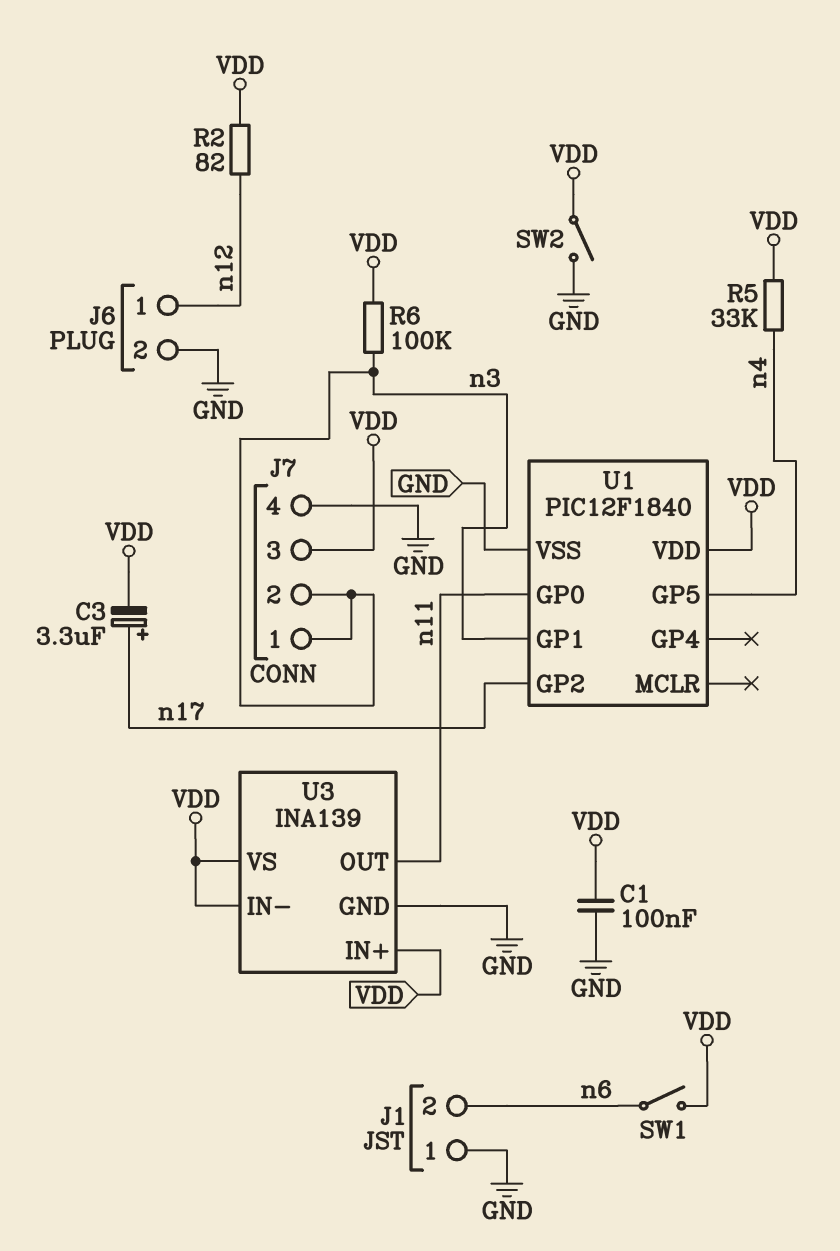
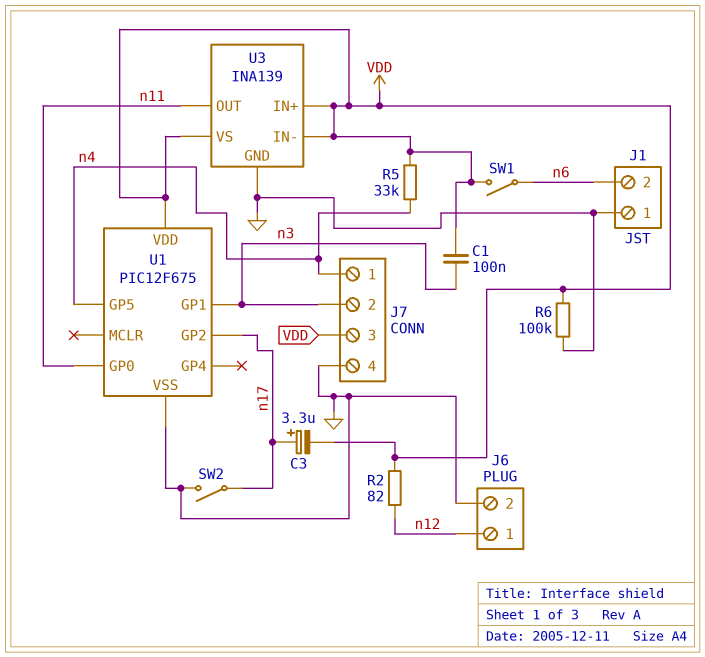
C1: 100nF (GND, VDD) -> 100nF (VDD, n3)
J7 pin 1: n3 -> n4
R6: 100k (VDD, n3) -> 100k (GND, VDD)
SW2: switch (GND, VDD) -> switch (GND, n17)
U1: PIC12F1840 -> PIC12F675

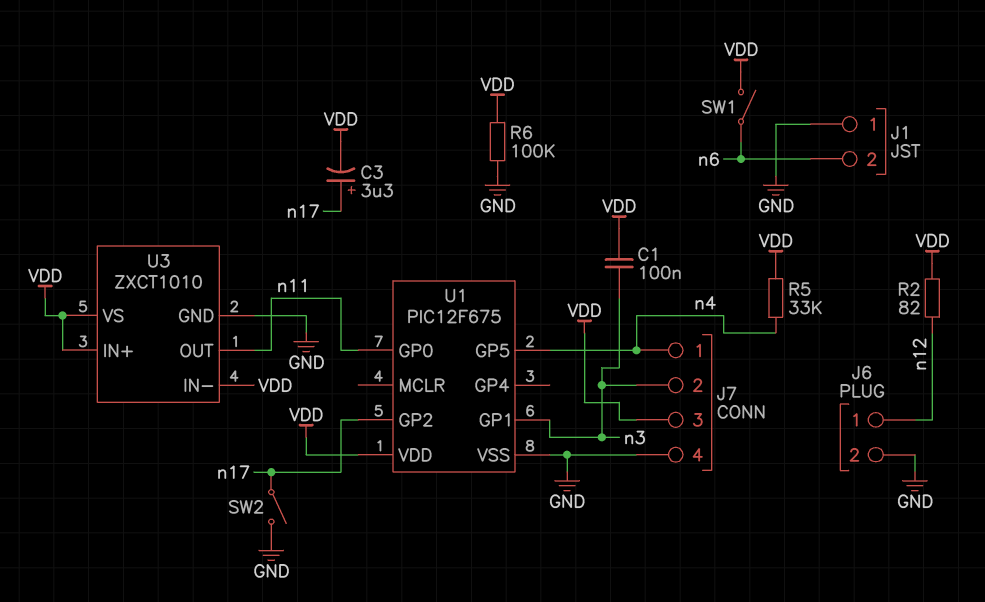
U3: INA139 -> ZXCT1010

